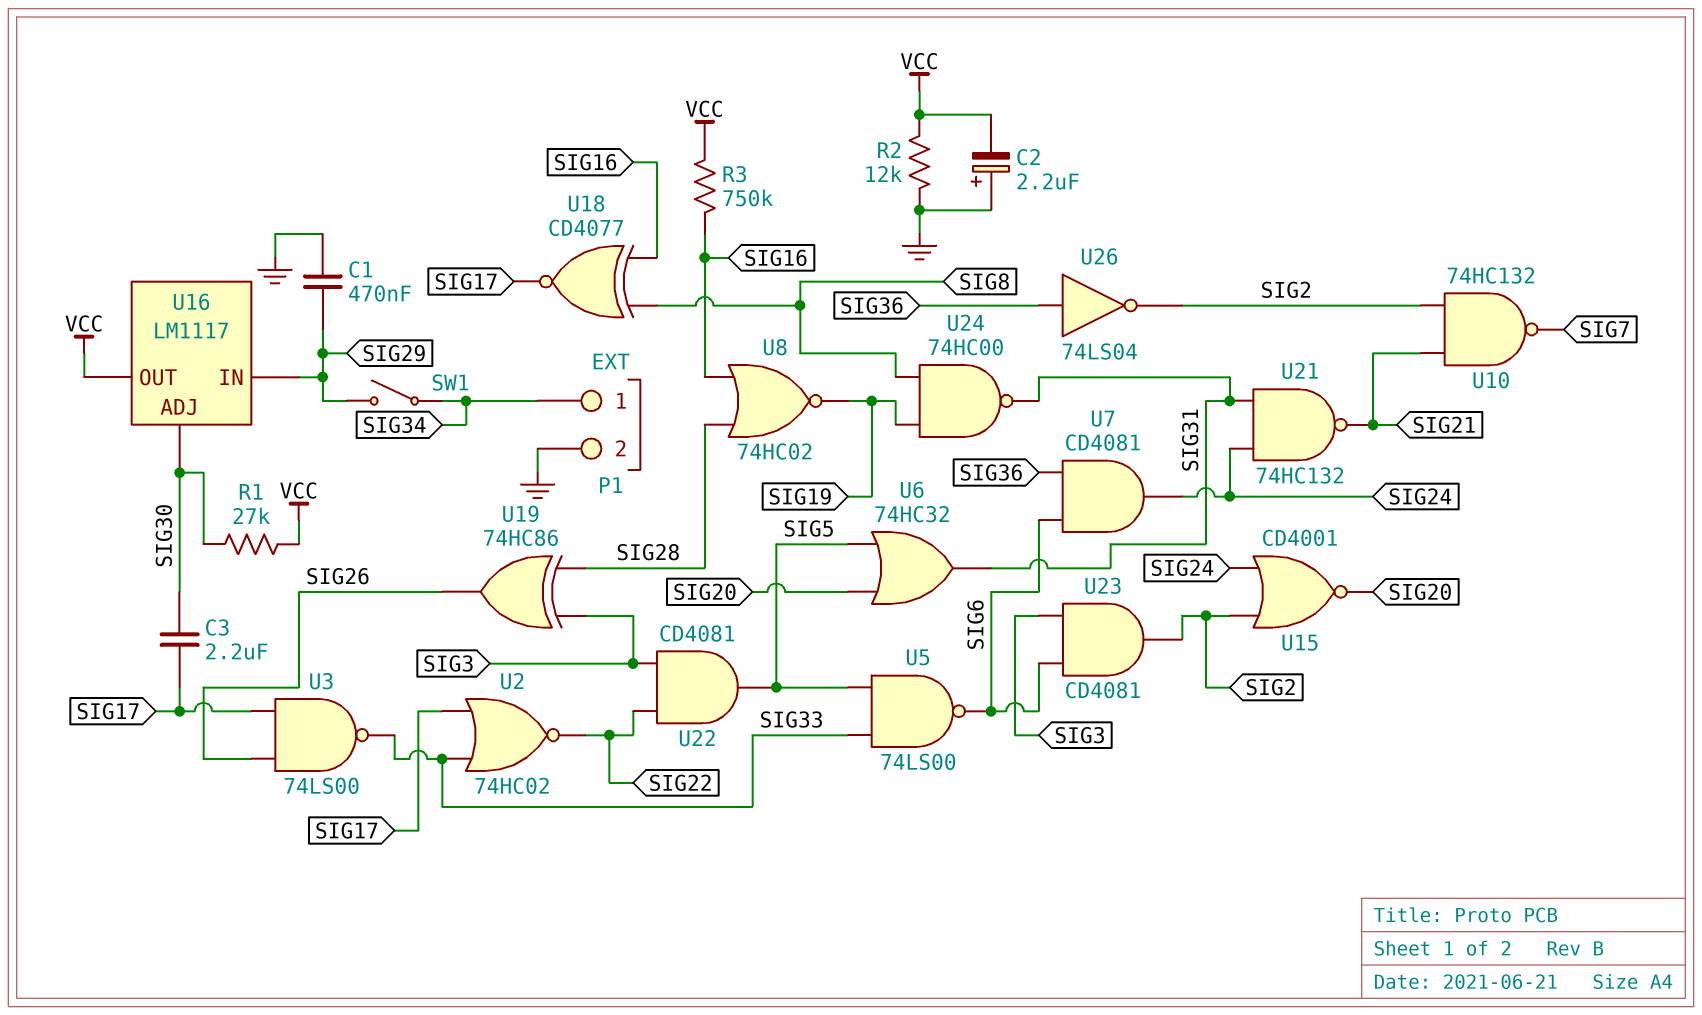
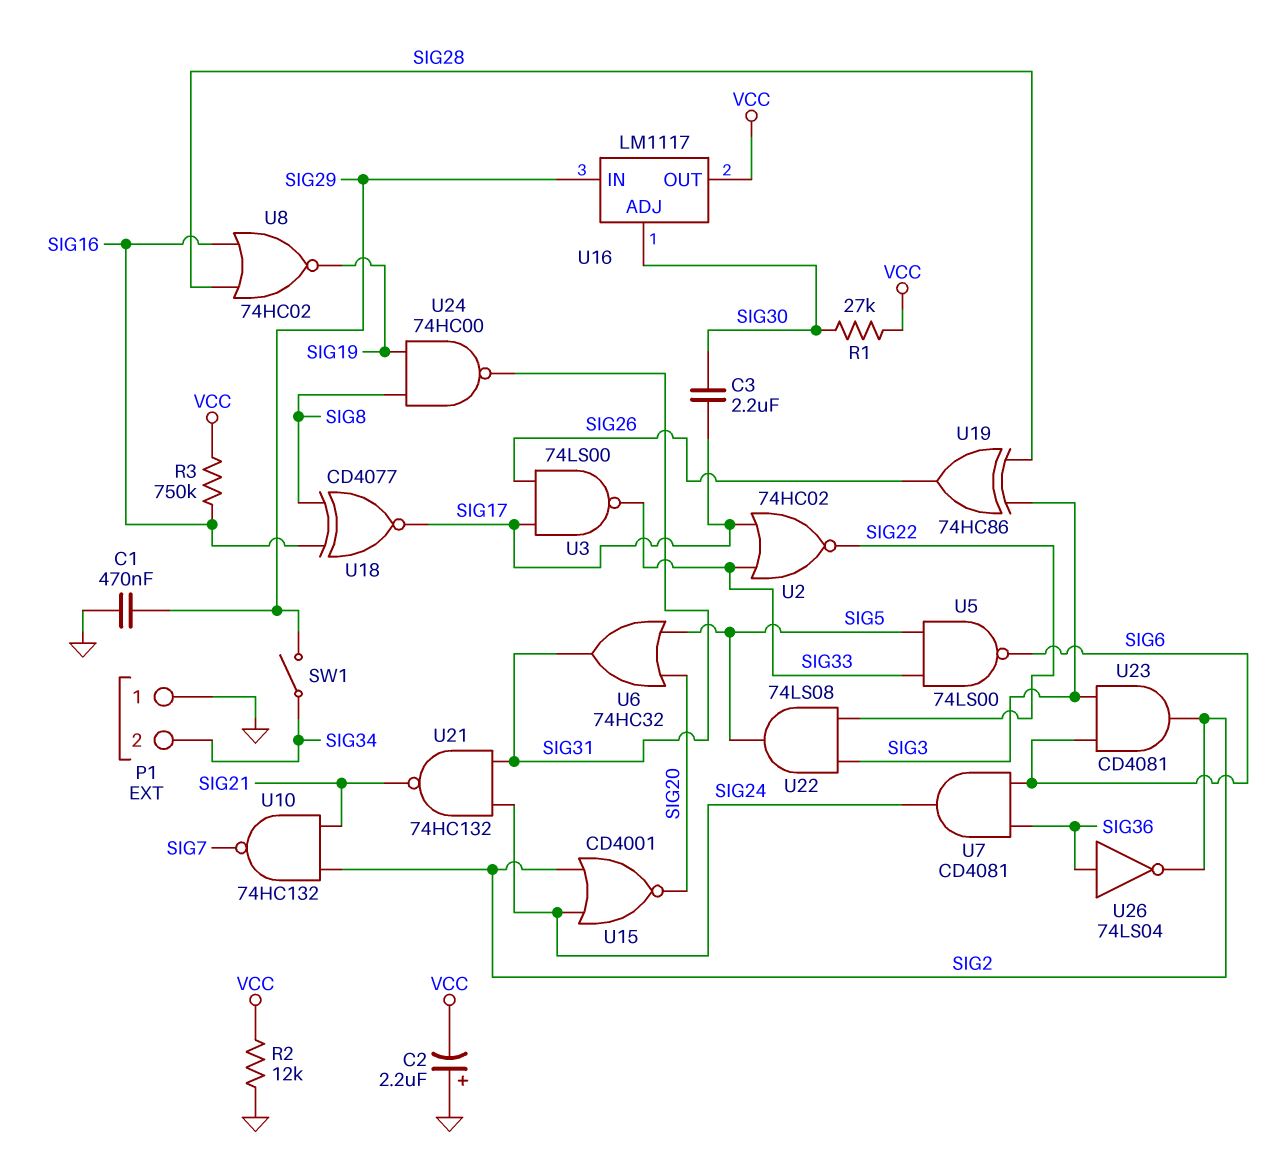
P1 pin 1: SIG34 -> GND
P1 pin 2: GND -> SIG34
U22: AND CD4081 (in SIG3, in SIG22, out SIG5) -> AND 74LS08 (in SIG3, in SIG22, out SIG5)

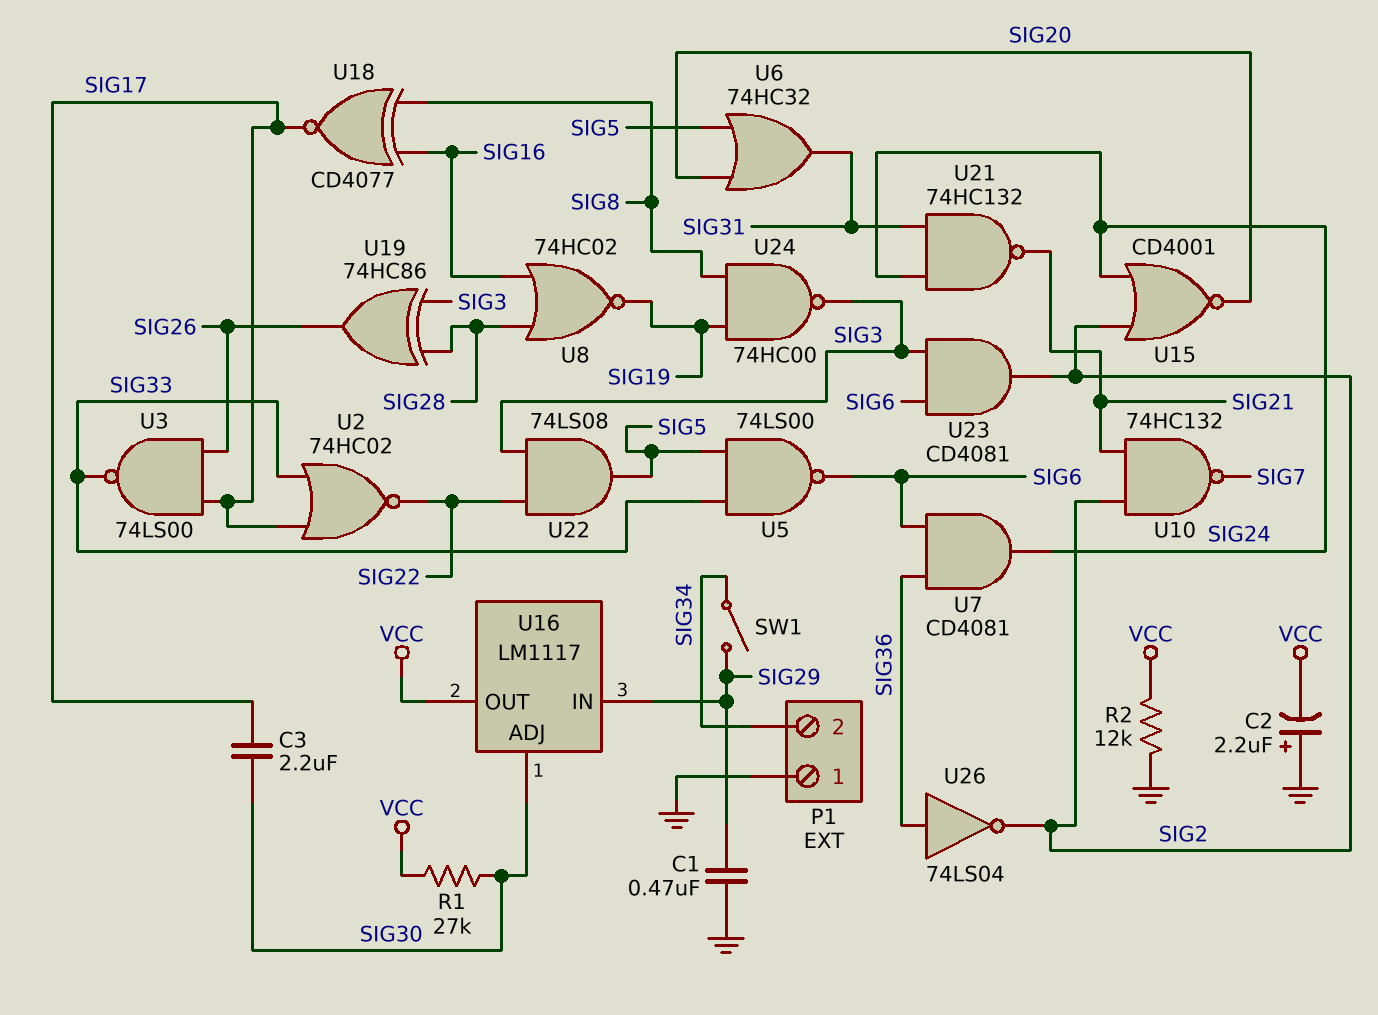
R3: 750k (SIG16, VCC) -> none
U24: NAND 74HC00 (in SIG8, in SIG19, out SIG31) -> NAND 74HC00 (in SIG8, in SIG19, out SIG3)

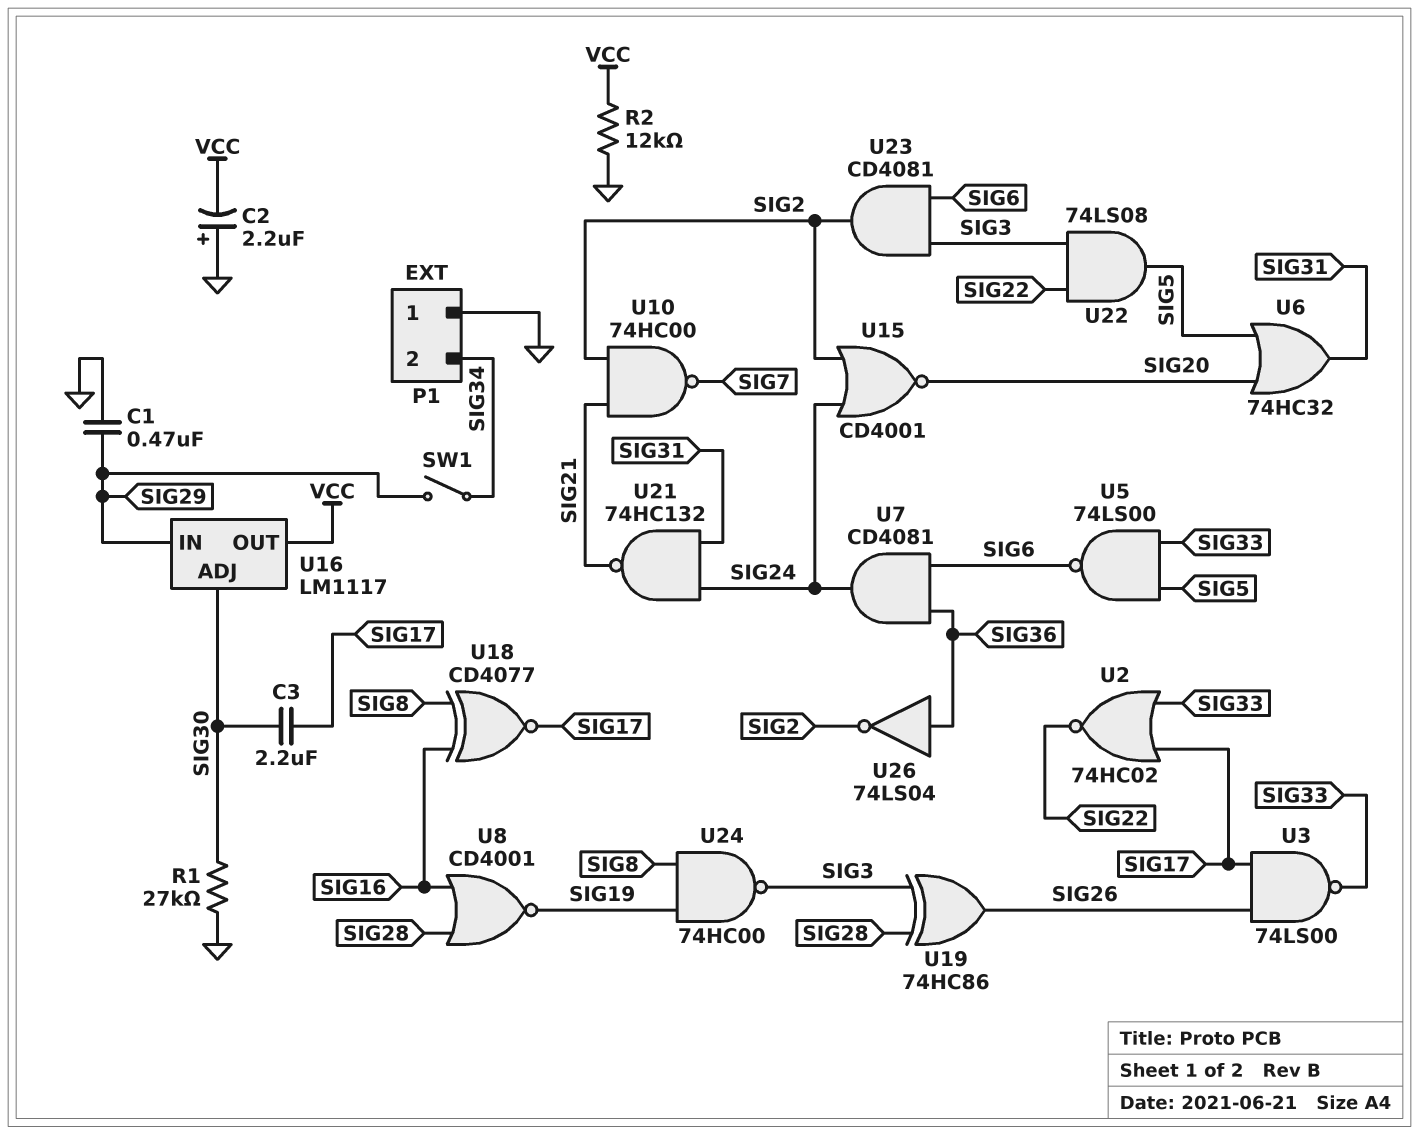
R1: 27k (SIG30, VCC) -> 27k (GND, SIG30)
U8: NOR 74HC02 (in SIG16, in SIG28, out SIG19) -> NOR CD4001 (in SIG16, in SIG28, out SIG19)
U10: NAND 74HC132 (in SIG2, in SIG21, out SIG7) -> NAND 74HC00 (in SIG2, in SIG21, out SIG7)

